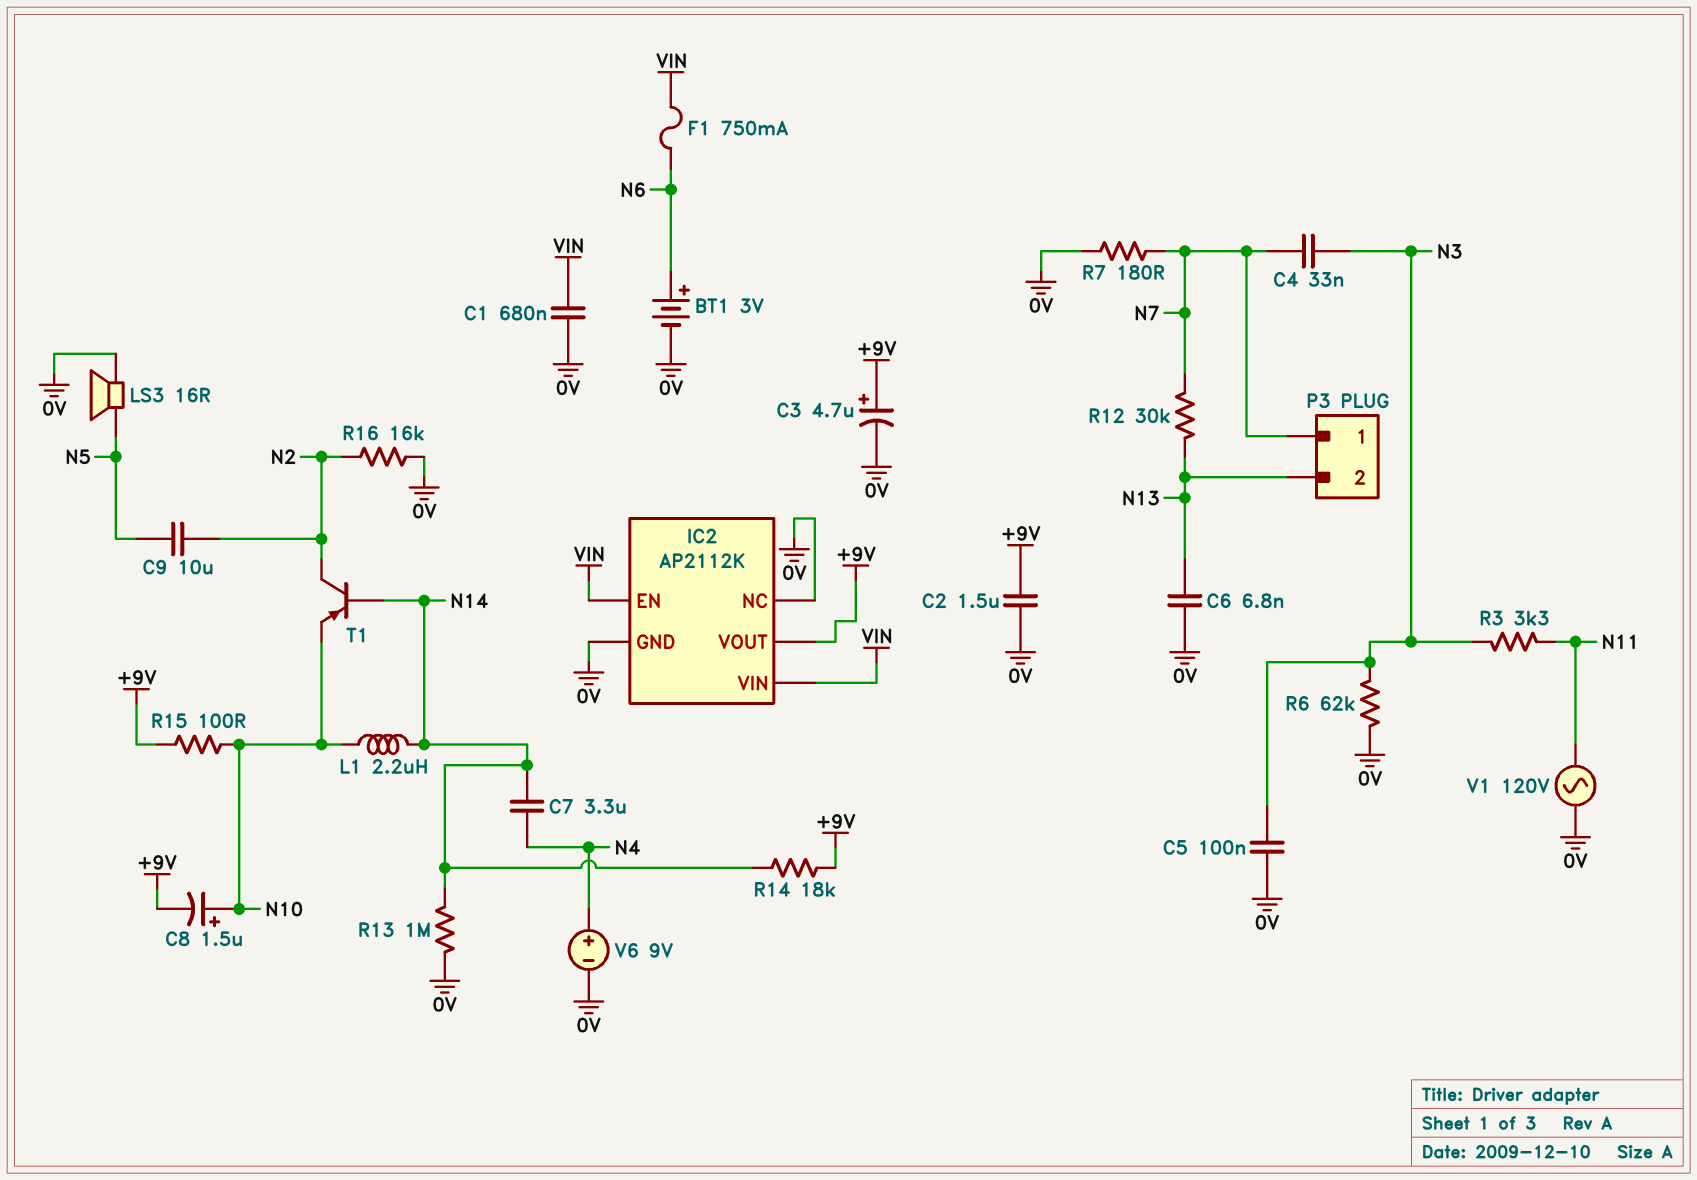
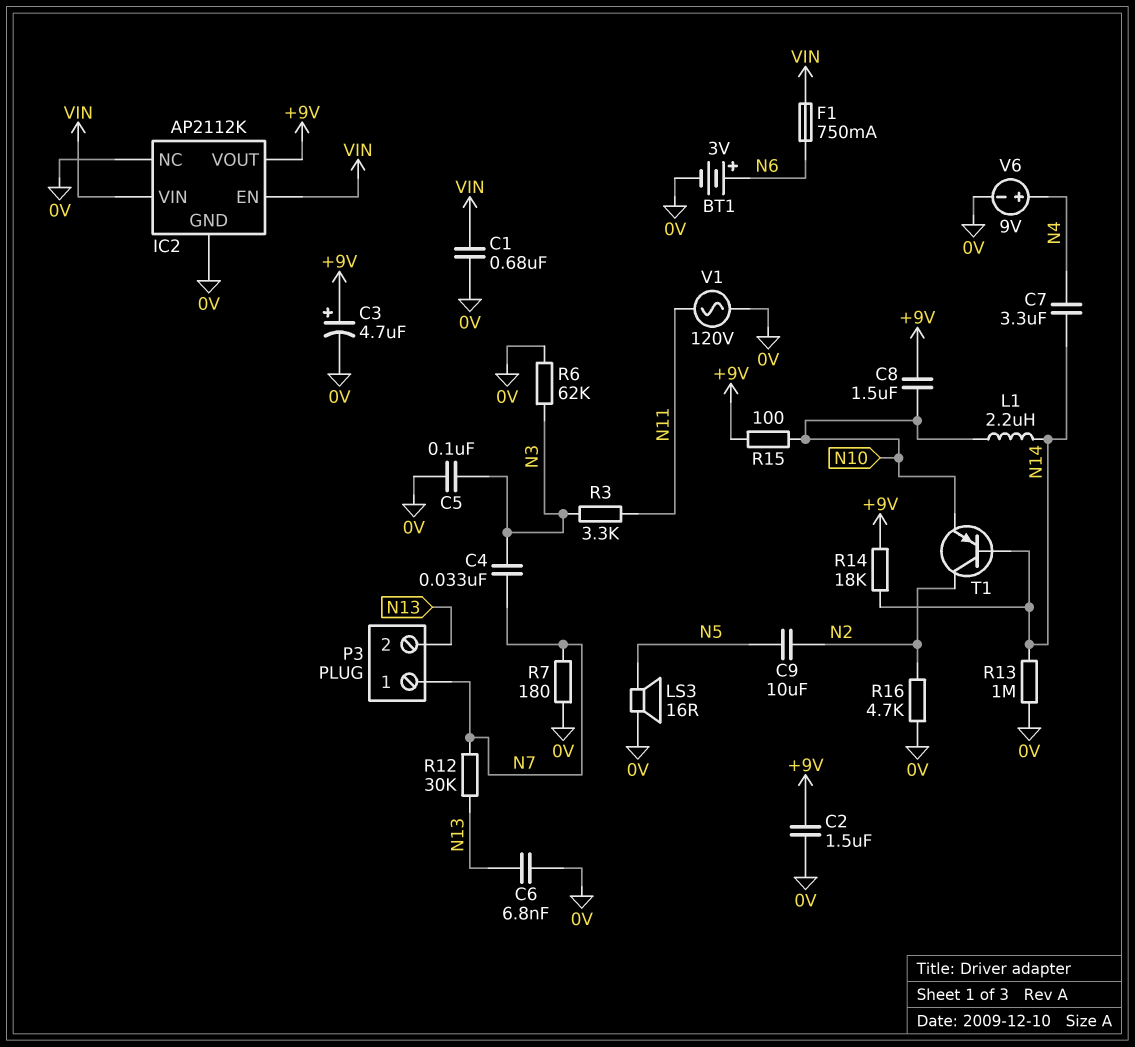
C8: 1.5uF (plus N10, minus +9V) -> 1.5uF (+9V, N10)
R16: 16k (0V, N2) -> 4.7k (0V, N2)

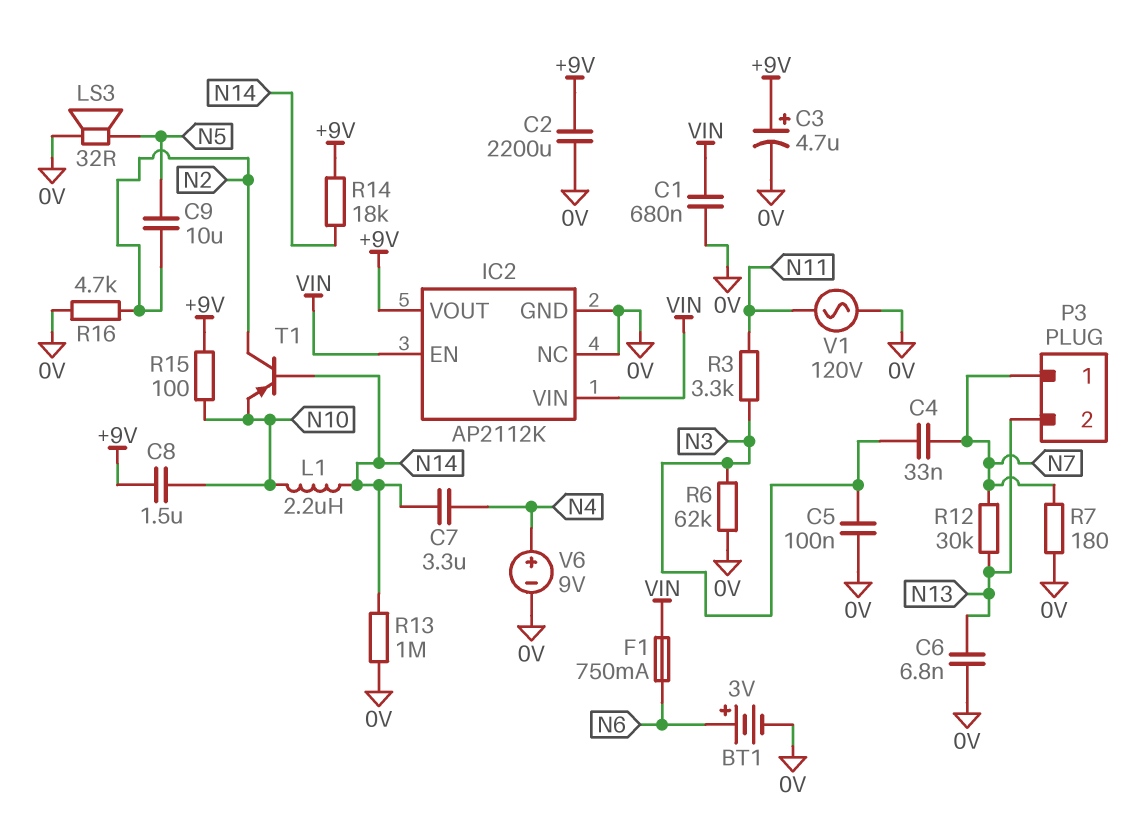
C2: 1.5uF (+9V, 0V) -> 2200uF (+9V, 0V)
LS3: speaker 16R (0V, N5) -> speaker 32R (0V, N5)

